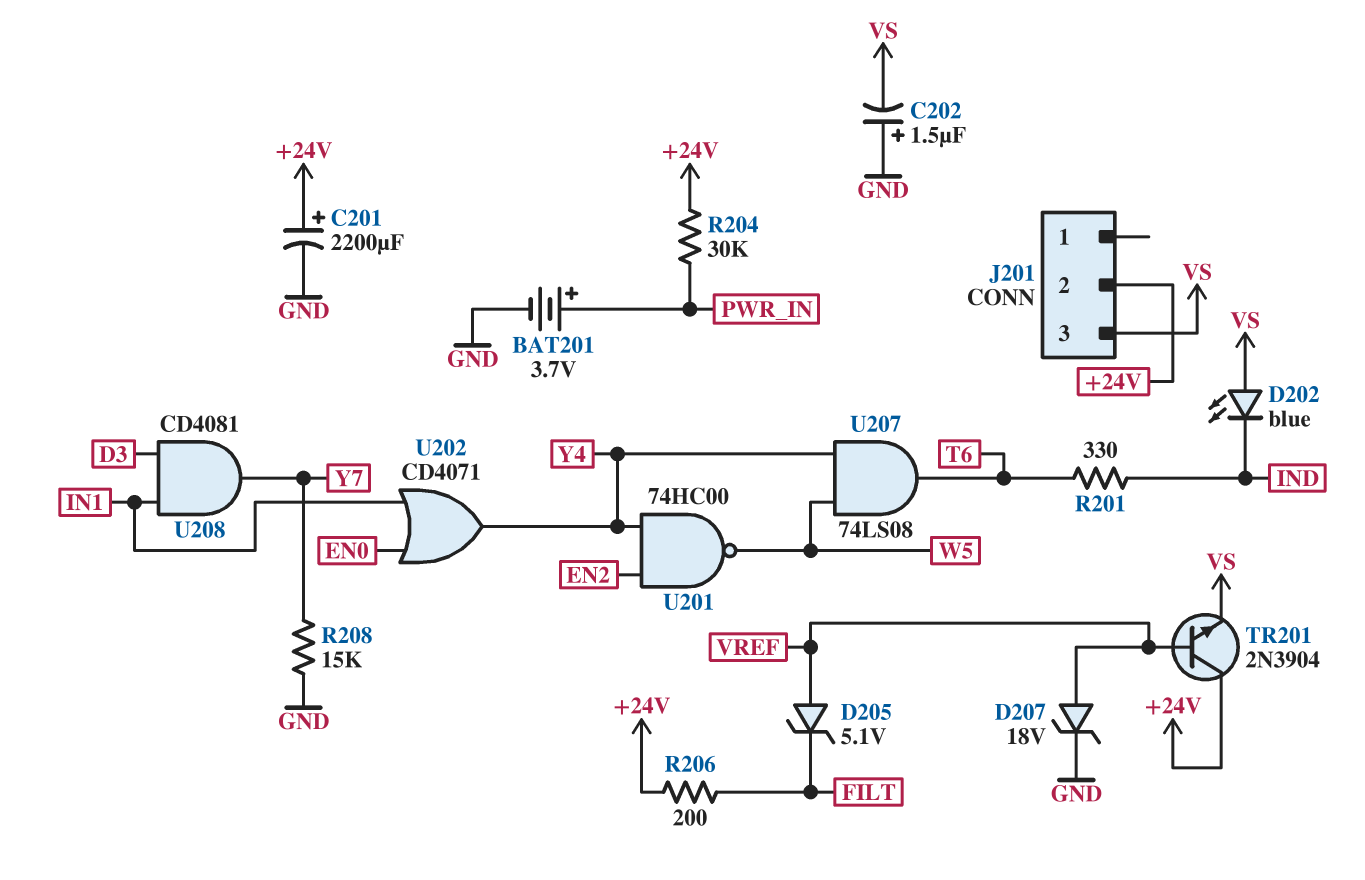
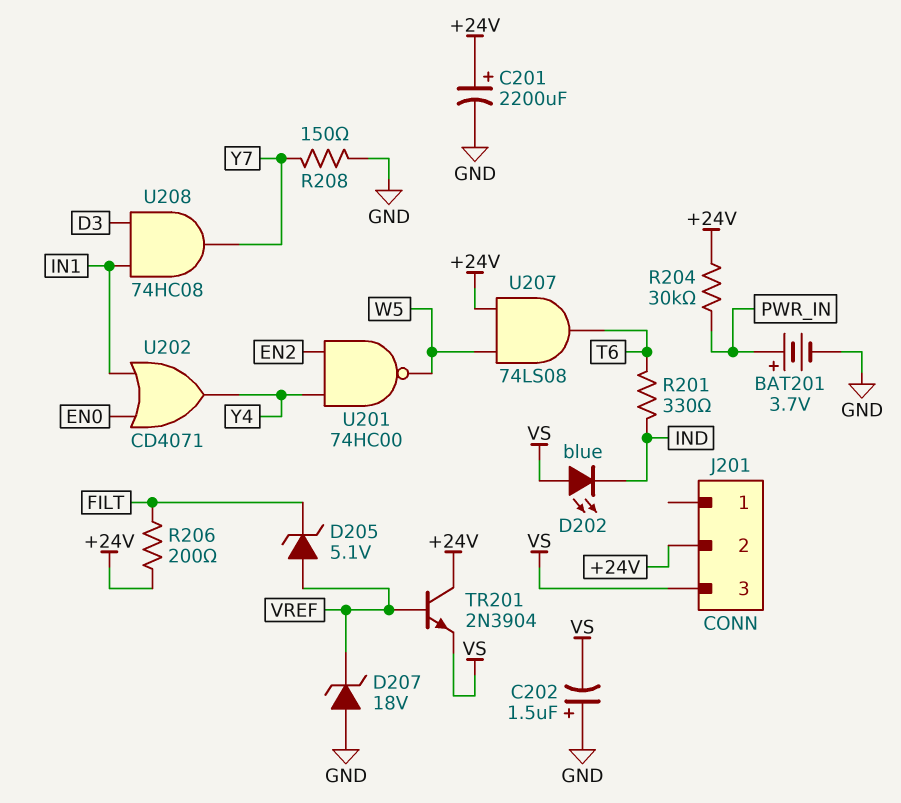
D207: zener 18V (A VREF, K GND) -> zener 18V (A GND, K VREF)
R208: 15k (GND, Y7) -> 150 (GND, Y7)
U207: AND 74LS08 (in W5, in Y4, out T6) -> AND 74LS08 (in +24V, in W5, out T6)
U208: AND CD4081 (in D3, in IN1, out Y7) -> AND 74HC08 (in D3, in IN1, out Y7)

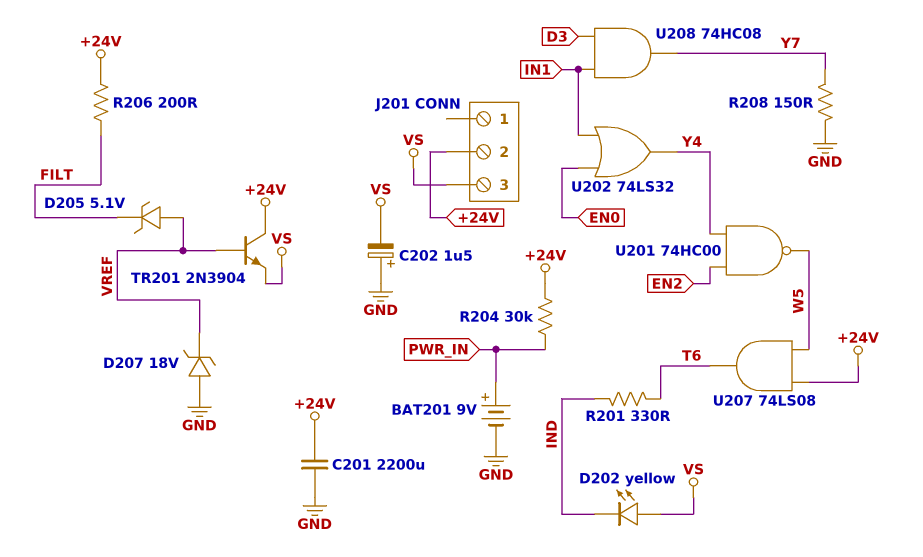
BAT201: 3.7V (plus PWR_IN, minus GND) -> 9V (plus PWR_IN, minus GND)
C201: 2200uF (plus +24V, minus GND) -> 2200uF (+24V, GND)
D202: LED blue (A VS, K IND) -> LED yellow (A VS, K IND)
U202: OR CD4071 (in EN0, in IN1, out Y4) -> OR 74LS32 (in EN0, in IN1, out Y4)

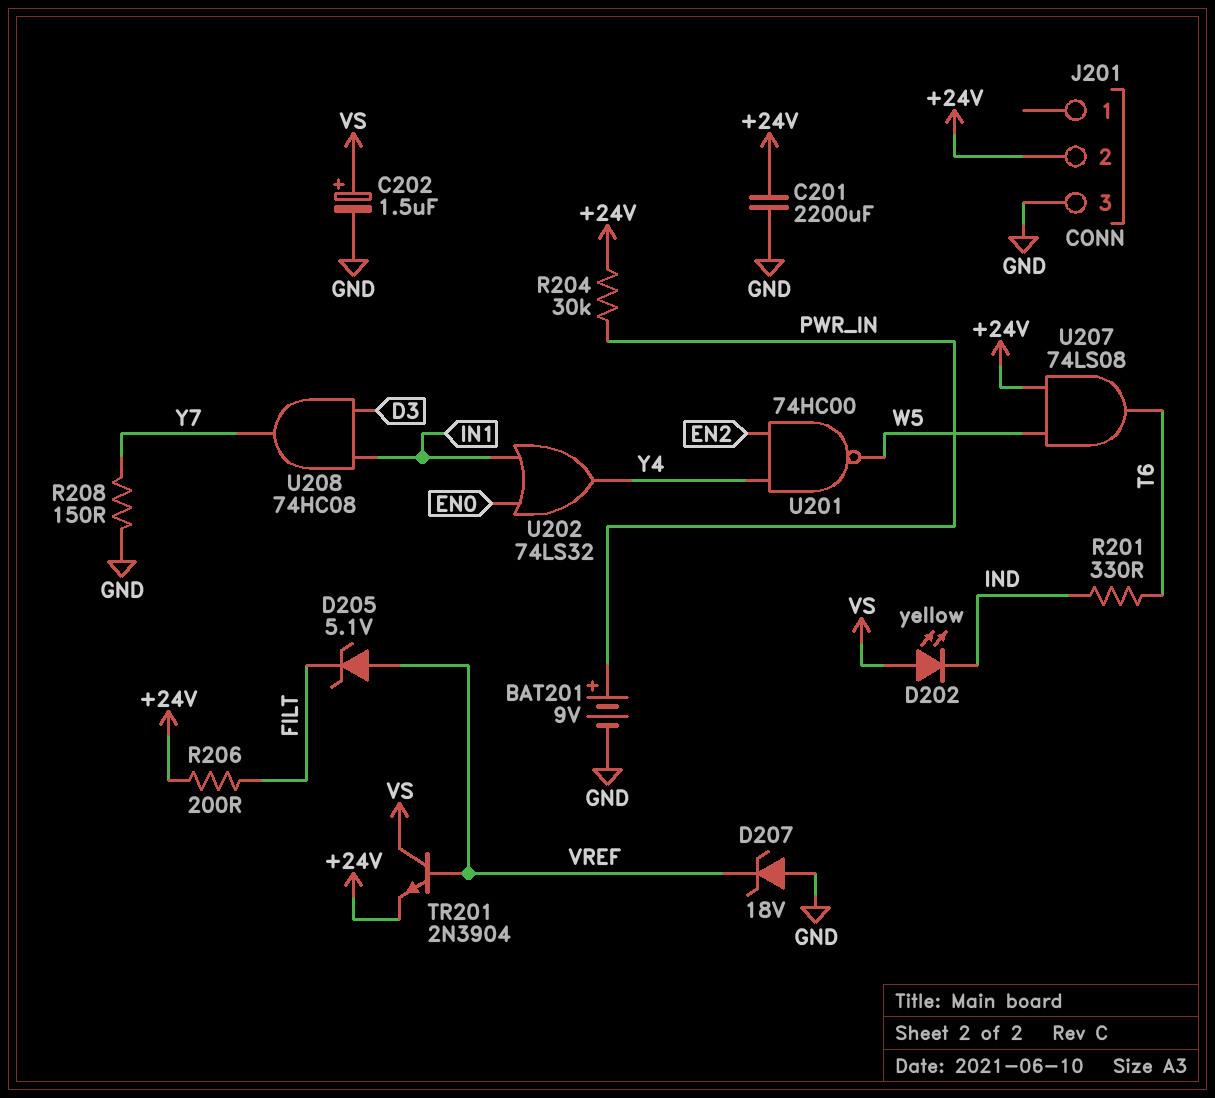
C202: 1.5uF (plus GND, minus VS) -> 1.5uF (plus VS, minus GND)
J201 pin 3: VS -> GND
TR201: NPN 2N3904 (B VREF, C +24V, E VS) -> NPN 2N3904 (B VREF, C VS, E +24V)

